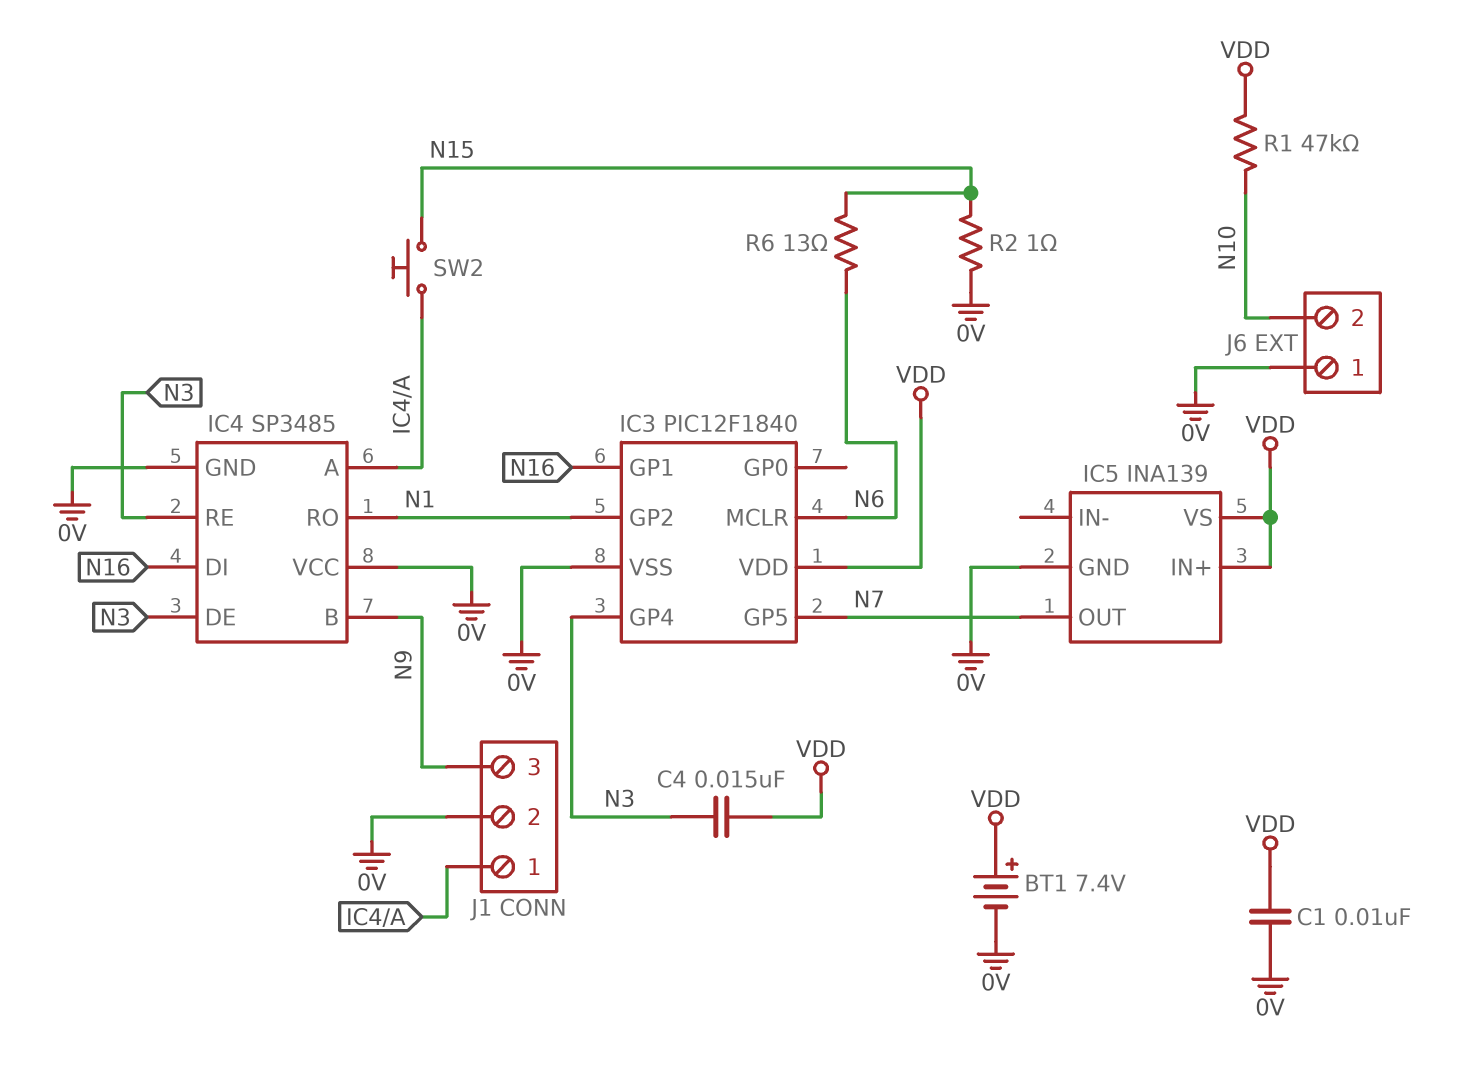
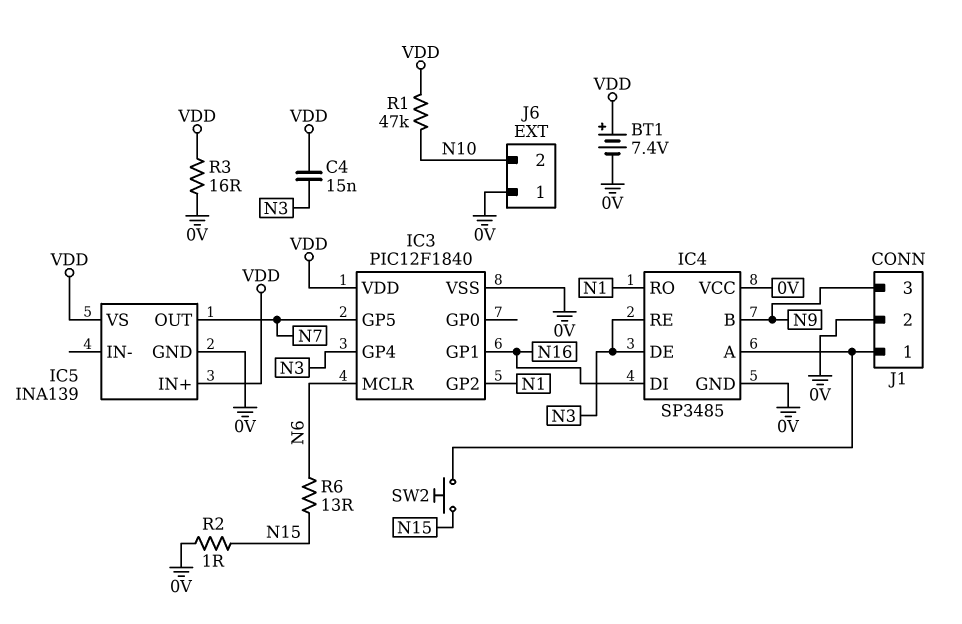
C1: 10nF (0V, VDD) -> none
R3: none -> 16 (0V, VDD)

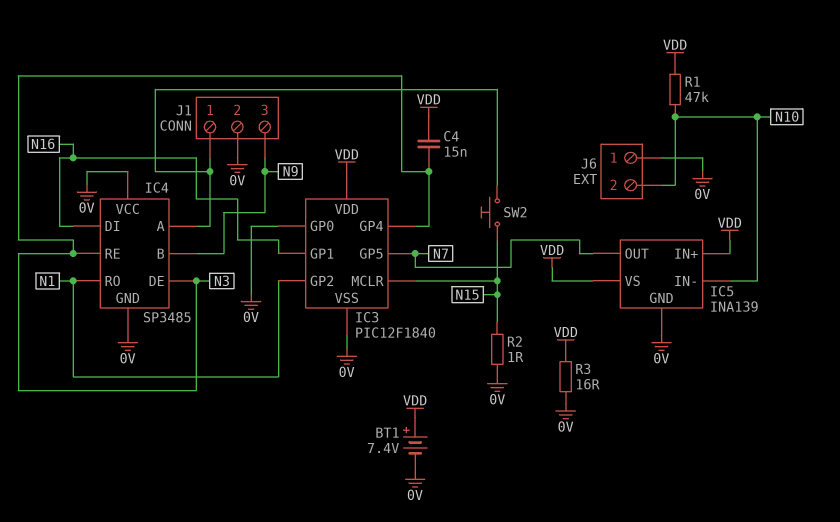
IC3 pin GP0: none -> 0V
IC3 pin MCLR: N6 -> N15
IC5 pin IN-: none -> N10
R6: 13 (N6, N15) -> none

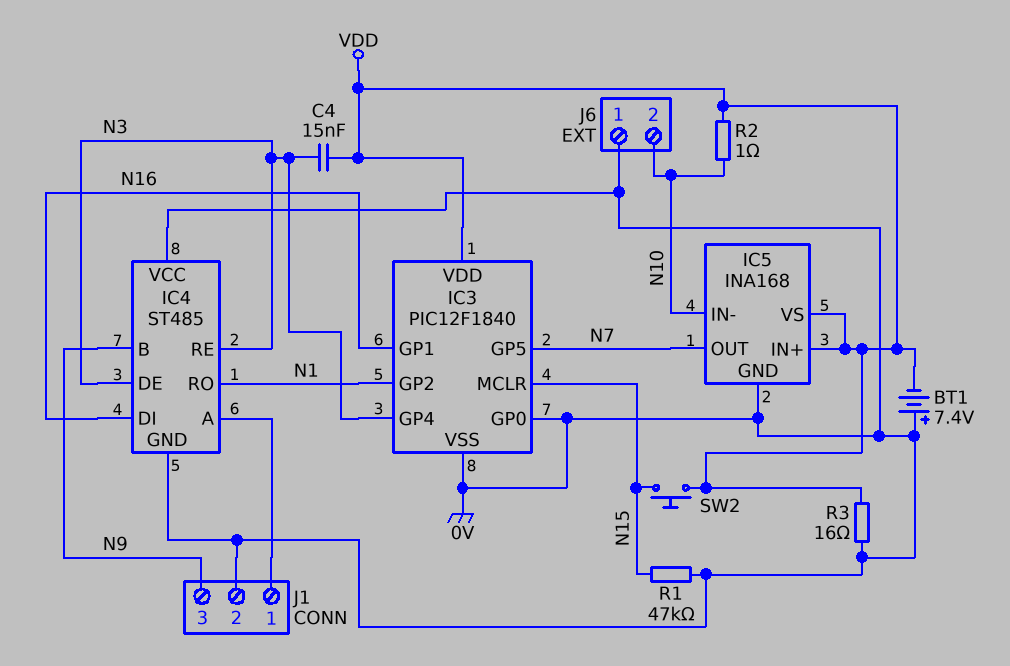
BT1: 7.4V (plus VDD, minus 0V) -> 7.4V (plus 0V, minus VDD)
IC4: SP3485 -> ST485
IC5: INA139 -> INA168
R1: 47k (N10, VDD) -> 47k (0V, N15)
R2: 1 (0V, N15) -> 1 (N10, VDD)
SW2: button (IC4/A, N15) -> button (N15, VDD)

